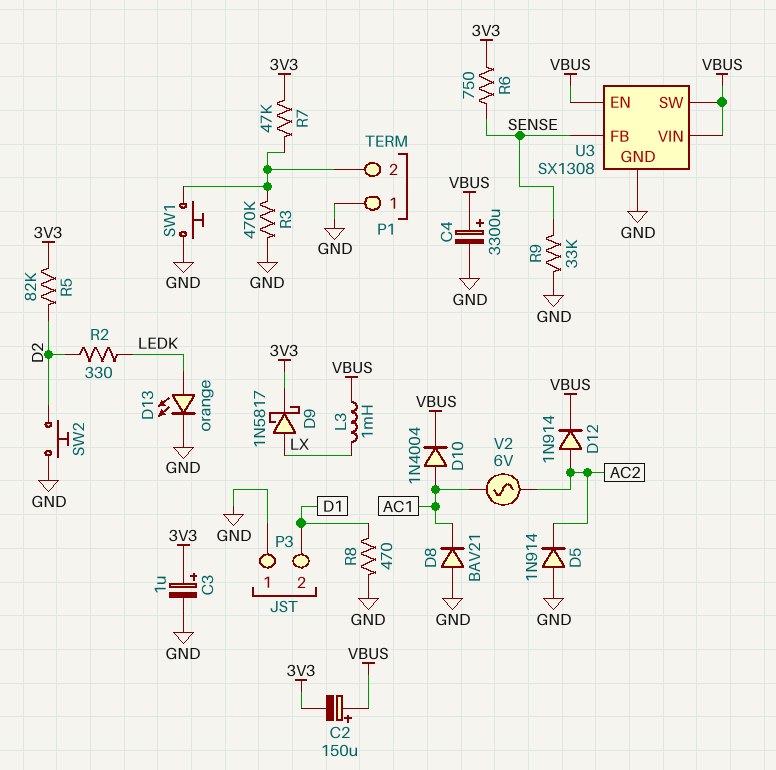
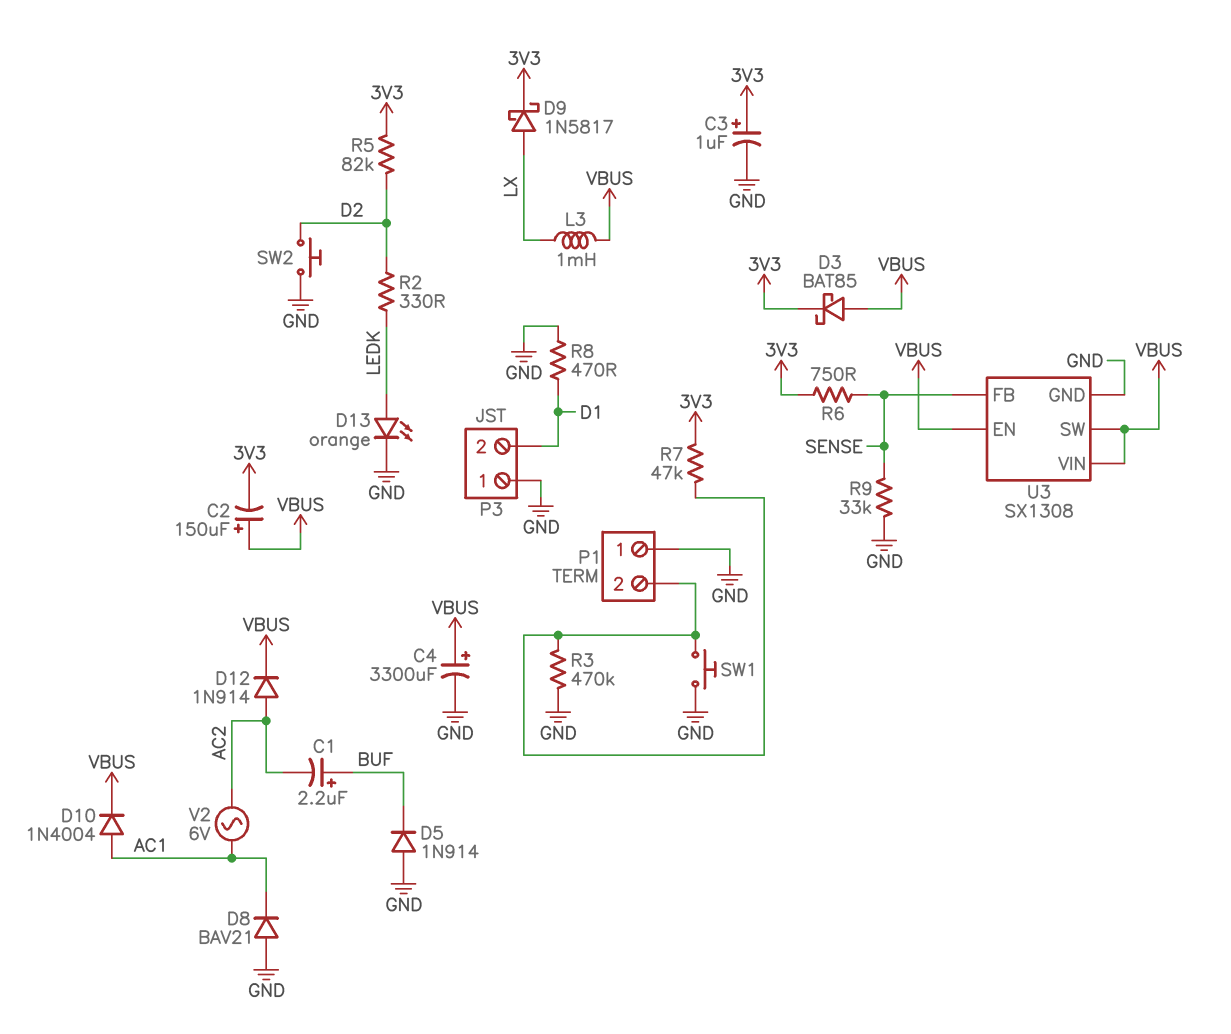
C1: none -> 2.2uF (plus BUF, minus AC2)
D3: none -> schottky BAT85 (A VBUS, K 3V3)
D5: diode 1N914 (A GND, K AC2) -> diode 1N914 (A GND, K BUF)

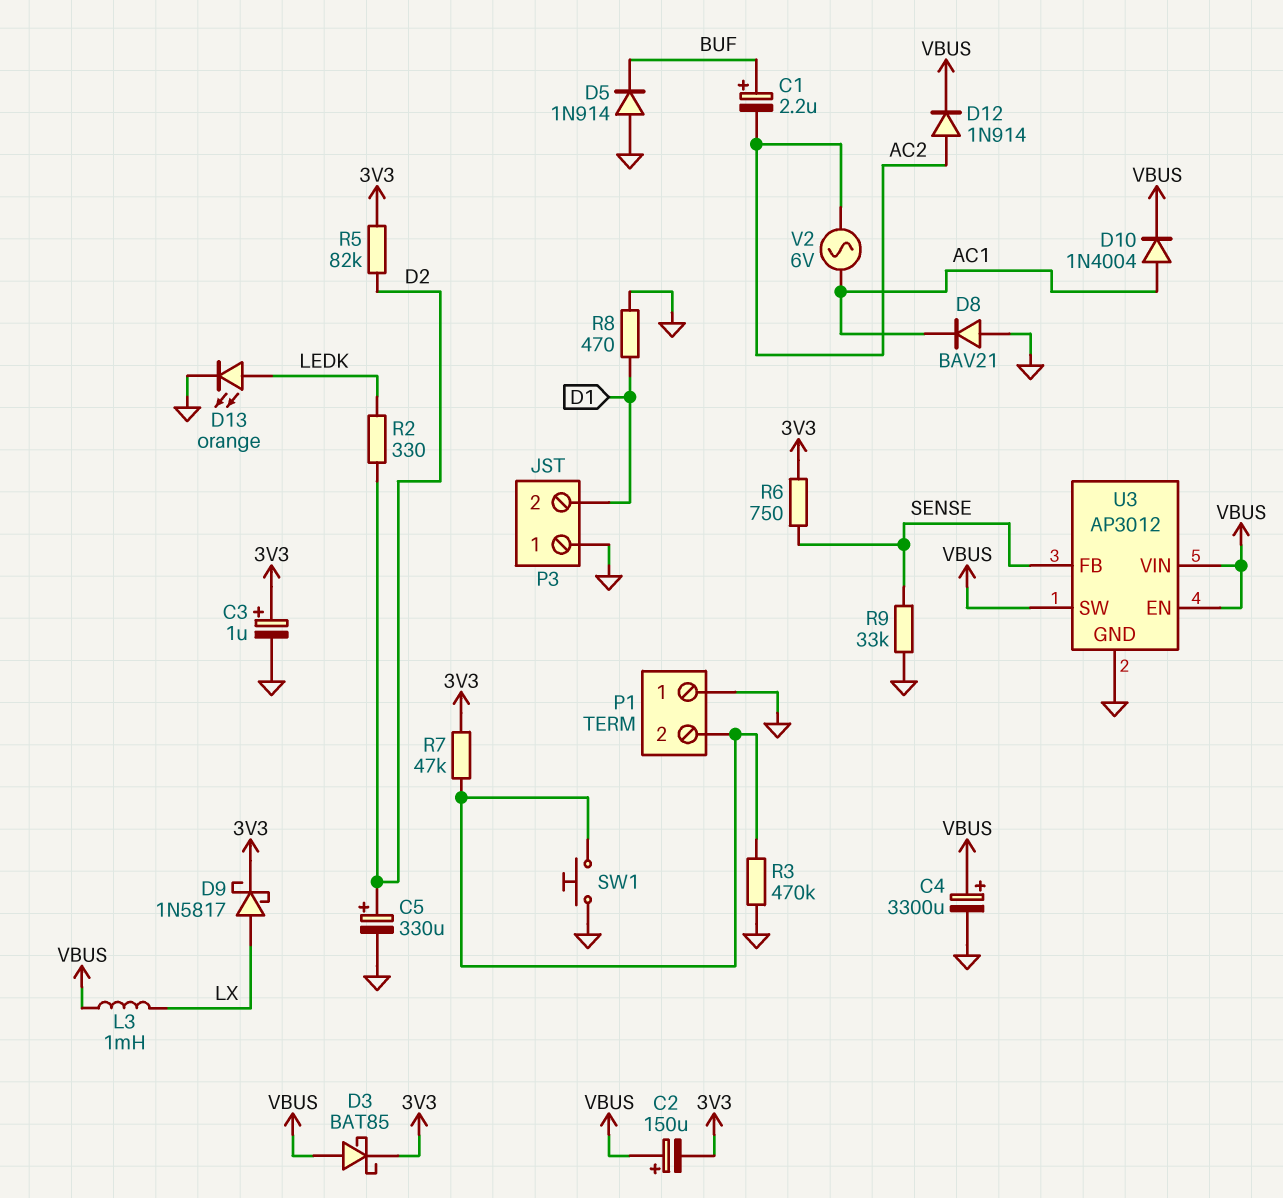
C5: none -> 330uF (plus D2, minus GND)
SW2: button (D2, GND) -> none
U3: SX1308 -> AP3012

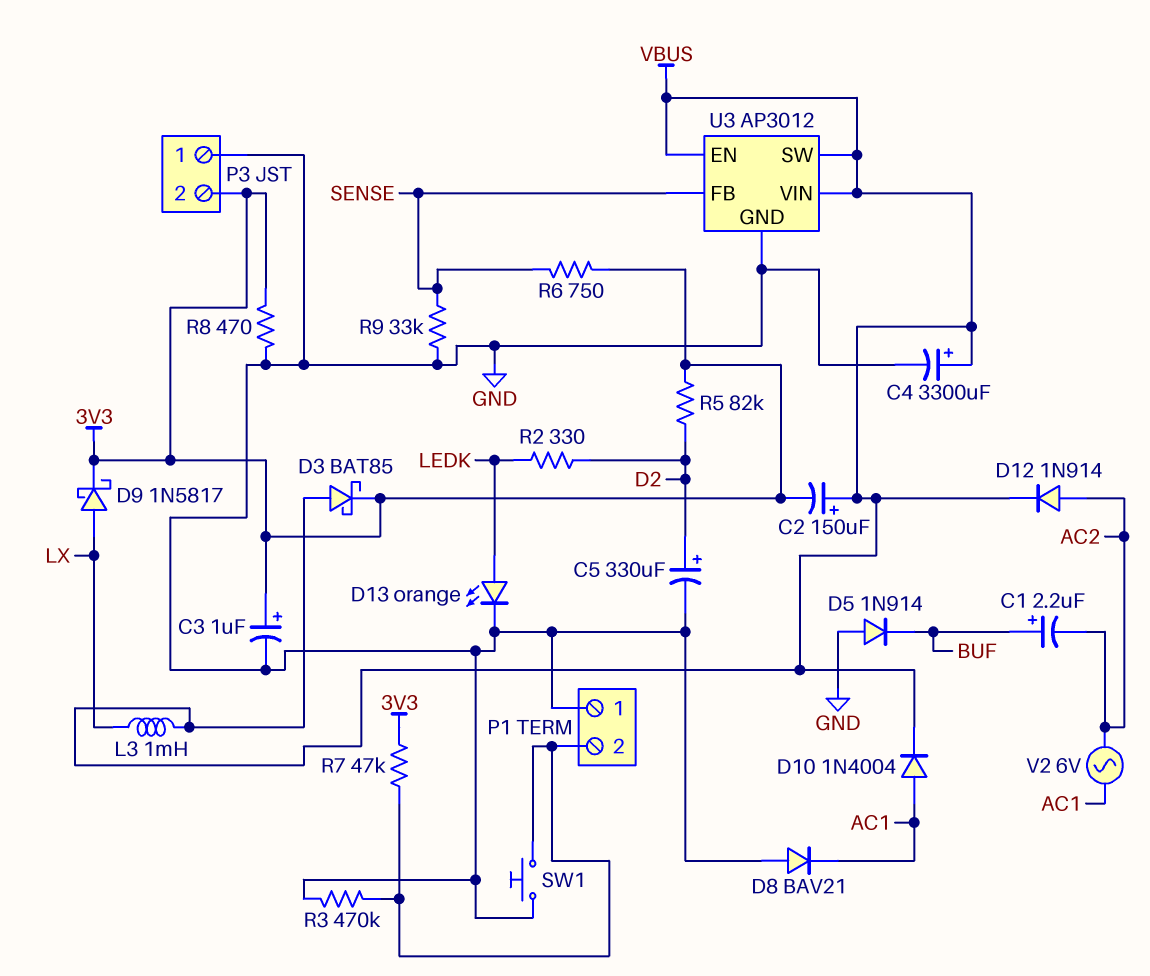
P3 pin 2: D1 -> 3V3
R8: 470 (D1, GND) -> 470 (3V3, GND)

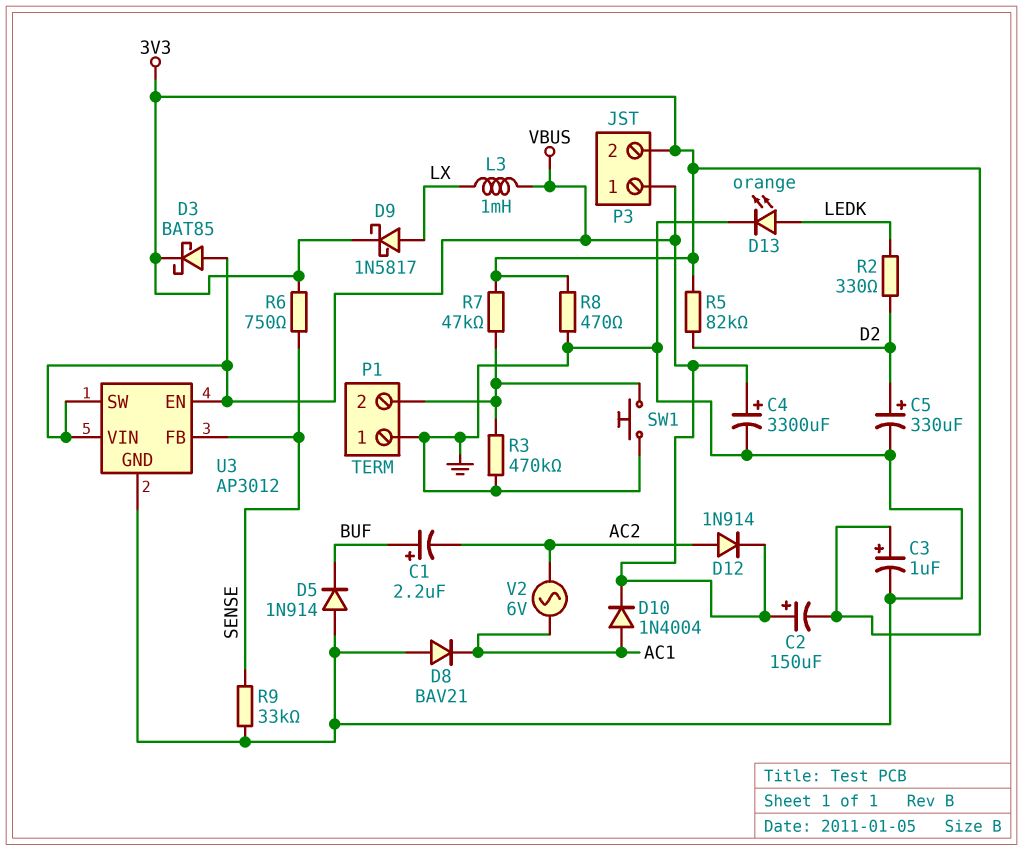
P3 pin 1: GND -> VBUS

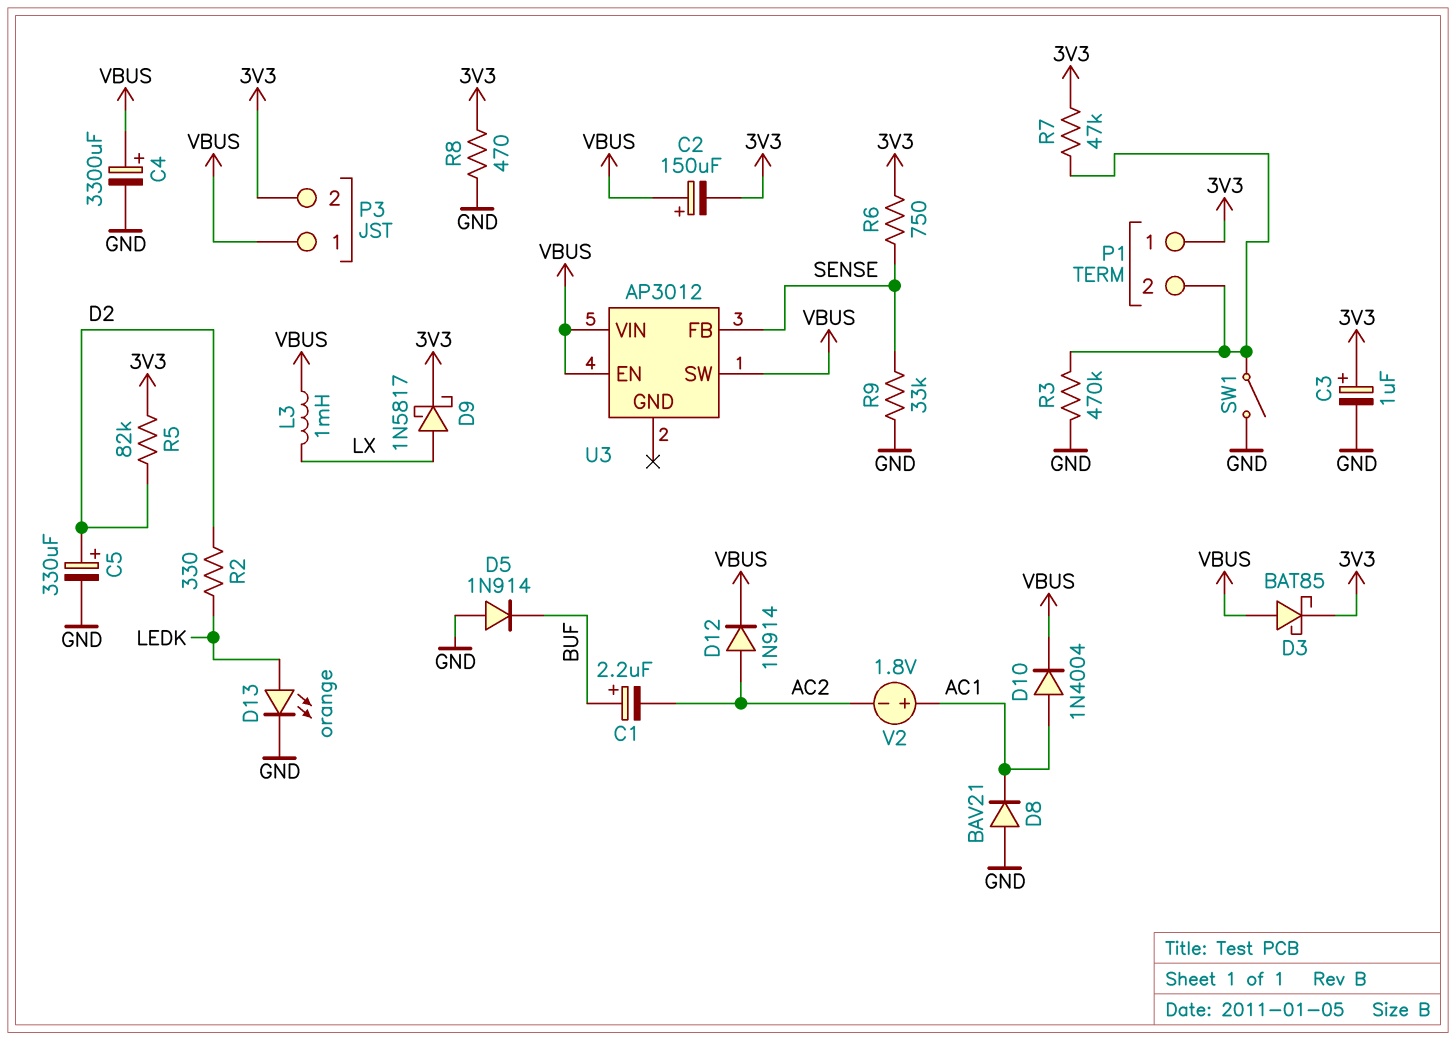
P1 pin 1: GND -> 3V3
SW1: button (GND, P1/2) -> switch (GND, P1/2)
U3 pin GND: GND -> none
V2: AC 6V (AC1, AC2) -> 1.8V (plus AC1, minus AC2)

